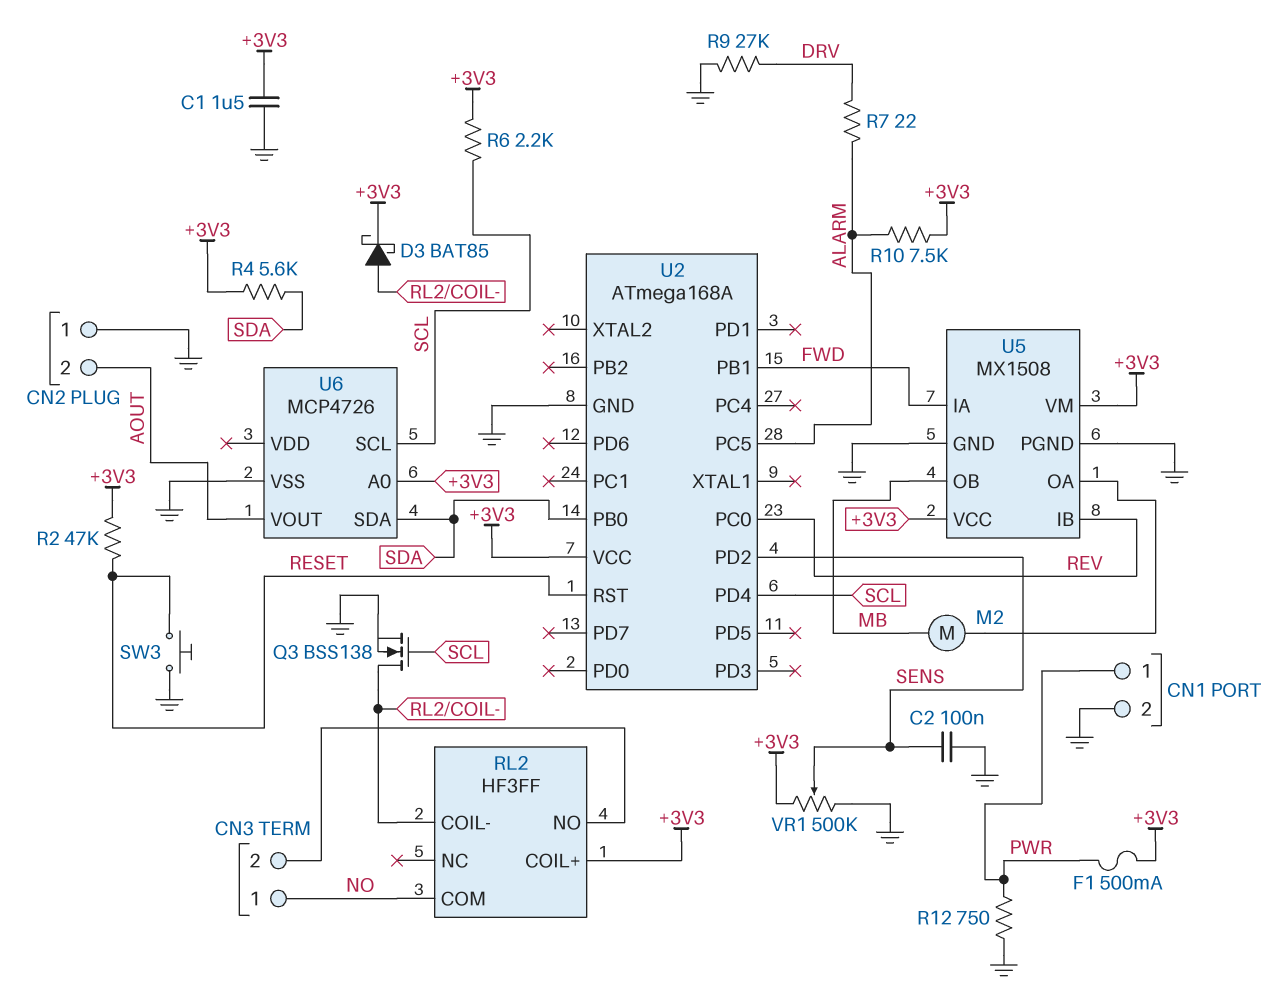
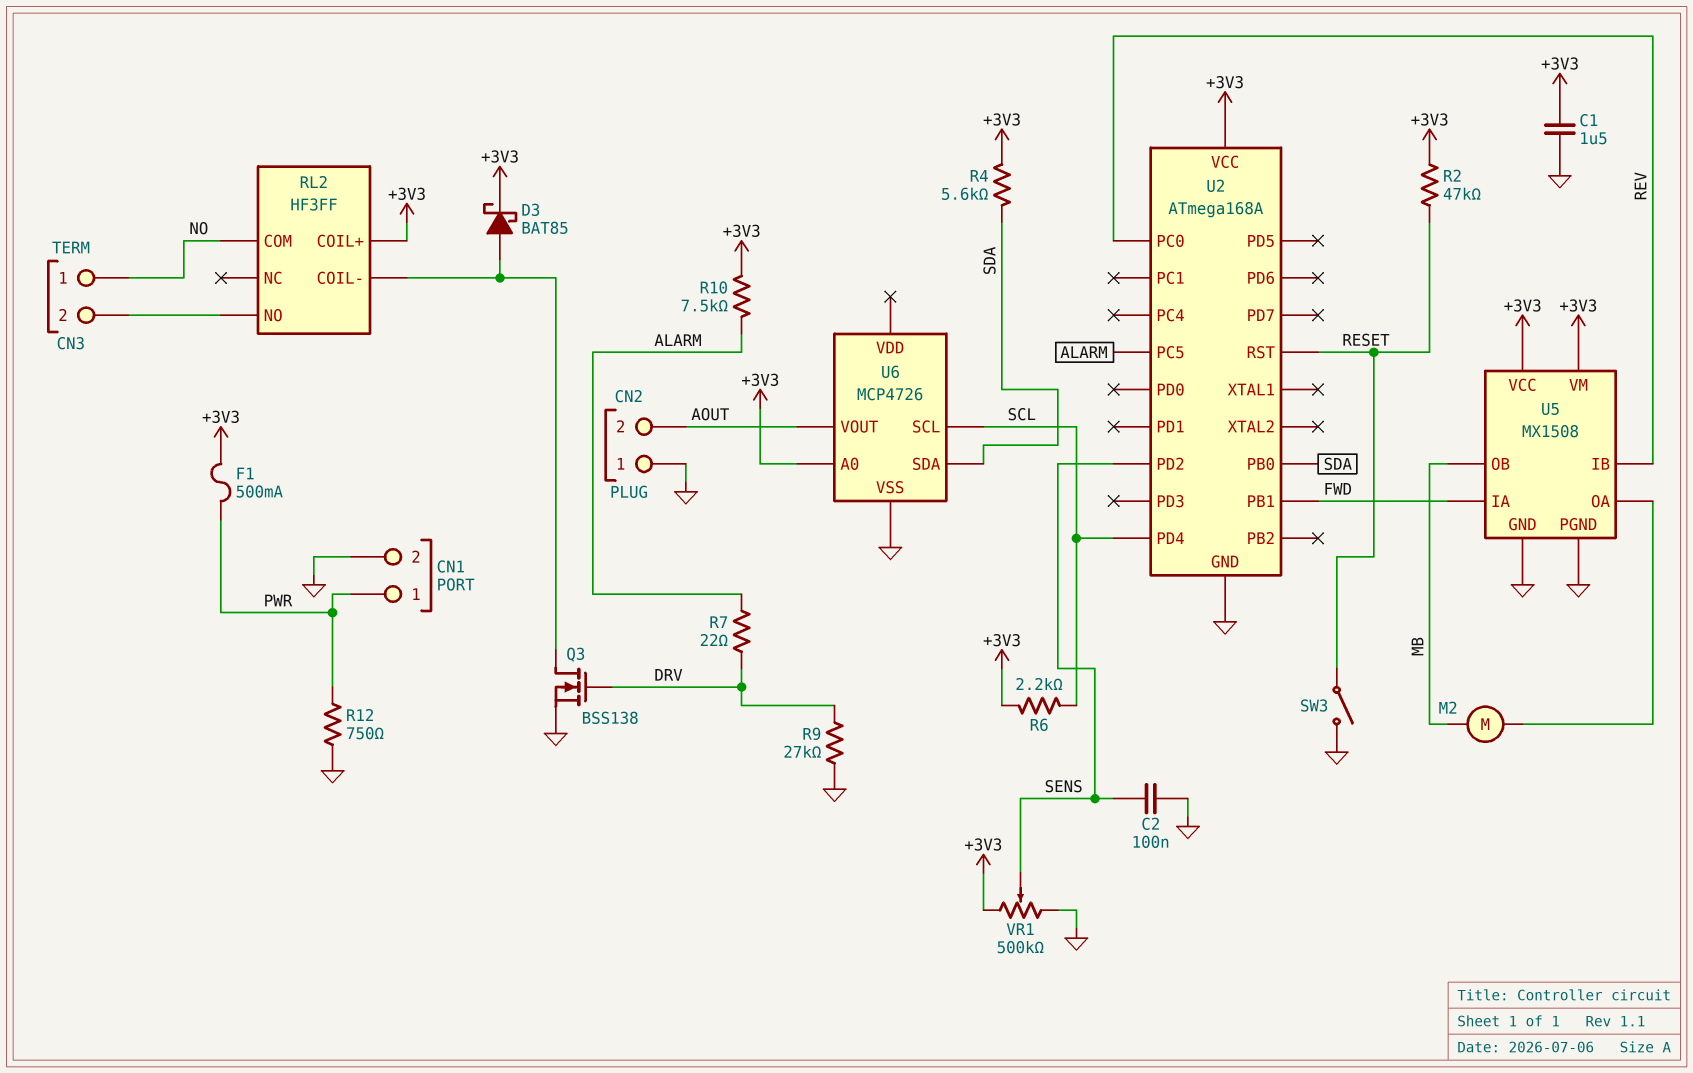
Q3: NMOS BSS138 (G SCL, D RL2/COIL-, S GND) -> NMOS BSS138 (G DRV, D RL2/COIL-, S GND)
SW3: button (GND, RESET) -> switch (GND, RESET)

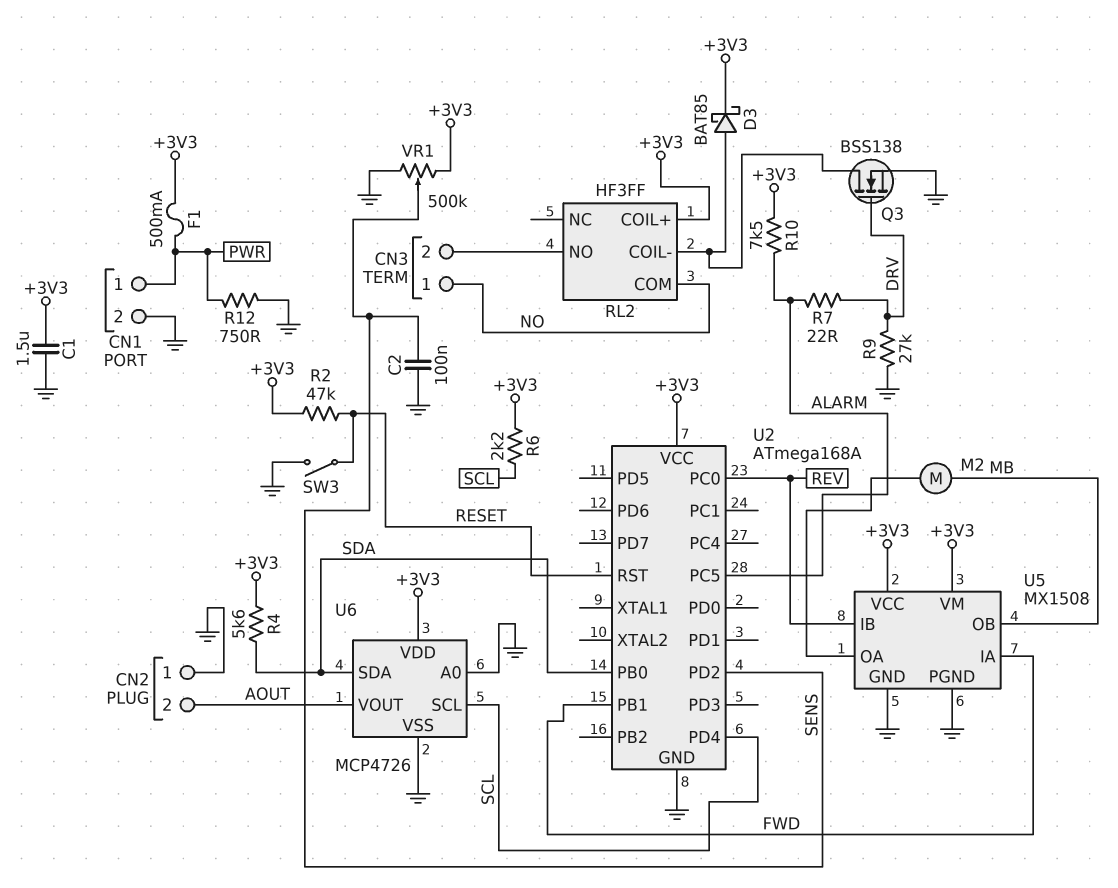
U6 pin A0: +3V3 -> GND
U6 pin VDD: none -> +3V3

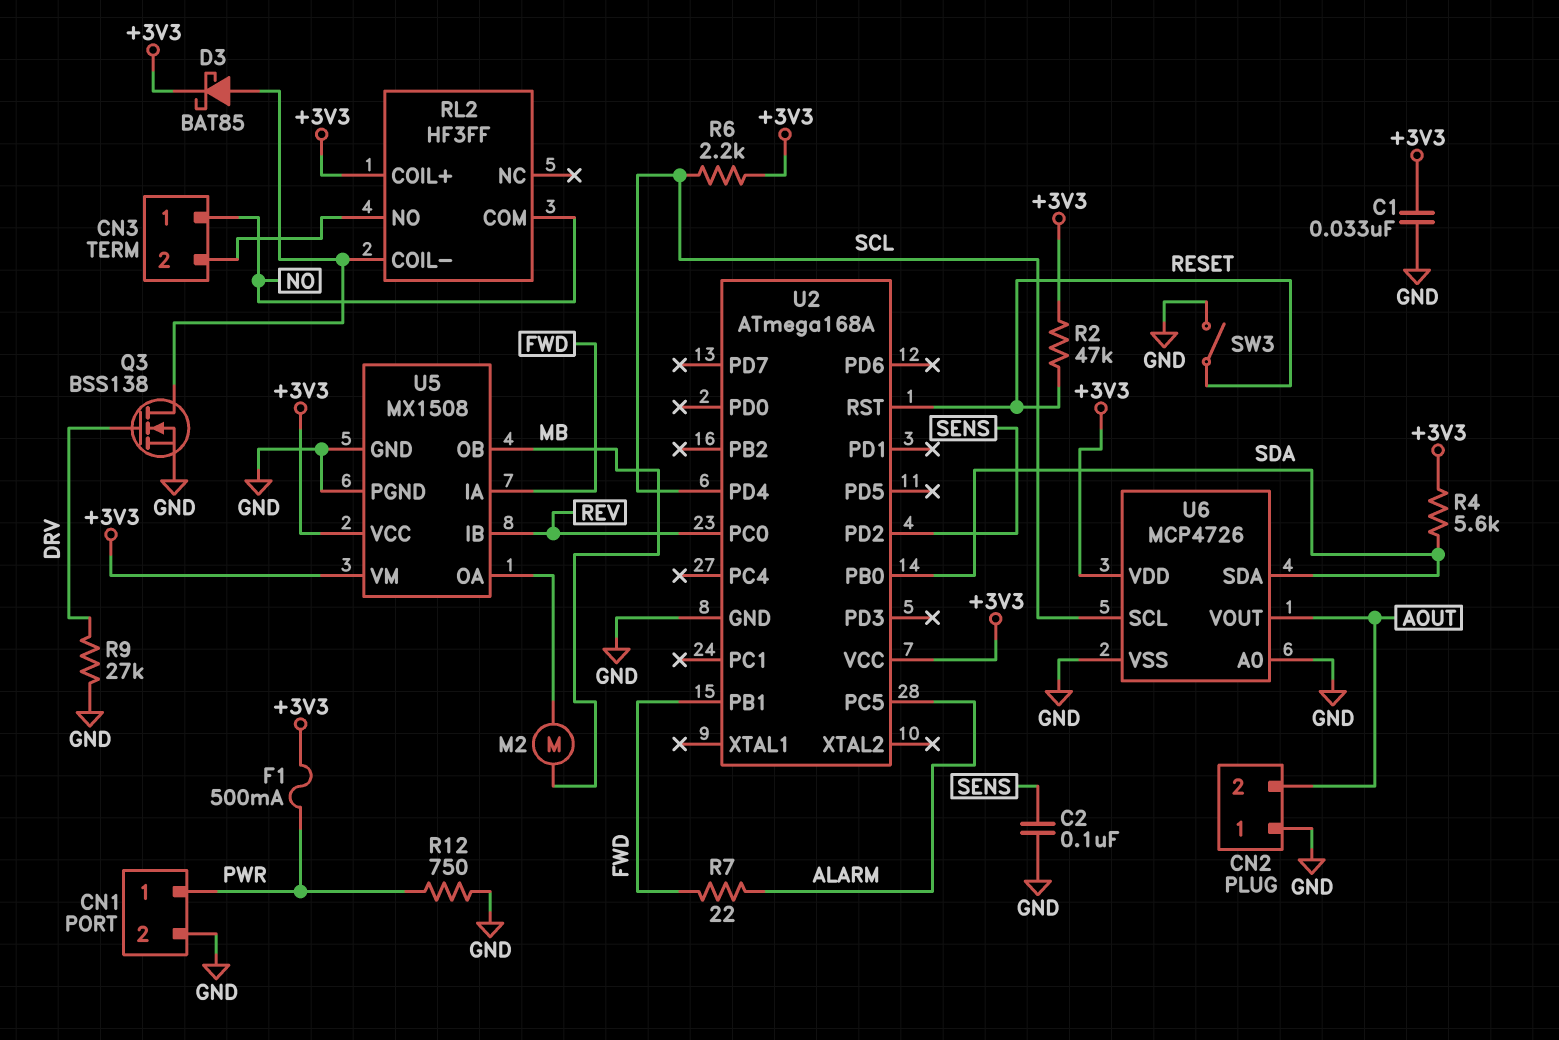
C1: 1.5uF (+3V3, GND) -> 33nF (+3V3, GND)
R7: 22 (ALARM, DRV) -> 22 (ALARM, FWD)
R10: 7.5k (+3V3, ALARM) -> none
VR1: 500k (+3V3, GND, wiper SENS) -> none

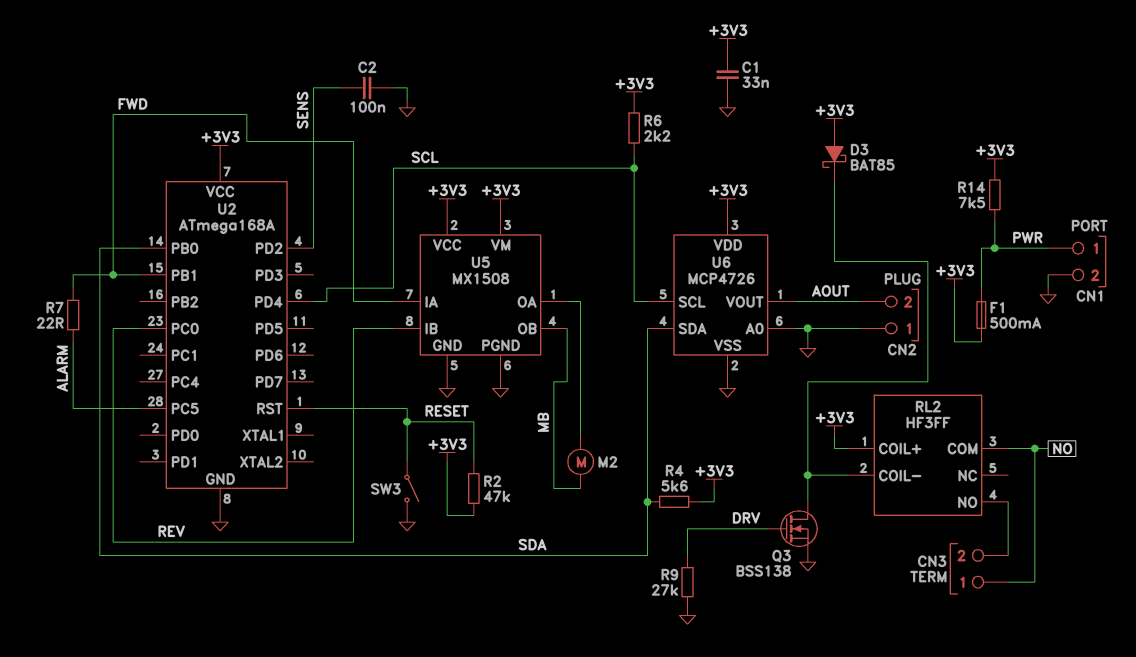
D3: schottky BAT85 (A RL2/COIL-, K +3V3) -> schottky BAT85 (A +3V3, K RL2/COIL-)
R12: 750 (GND, PWR) -> none
R14: none -> 7.5k (+3V3, PWR)

